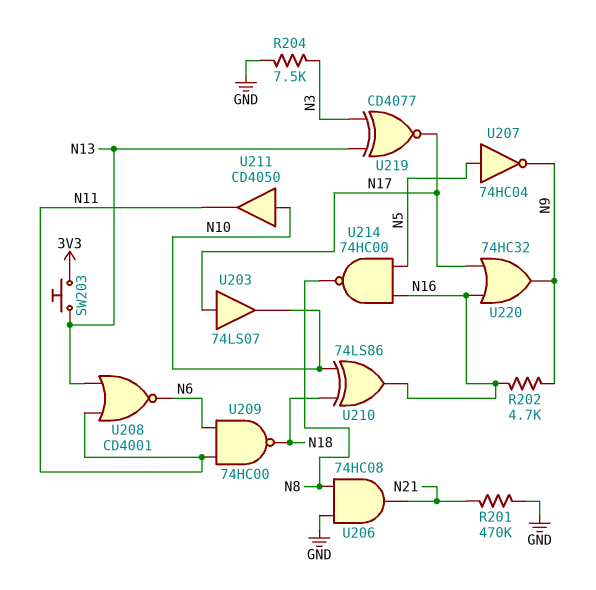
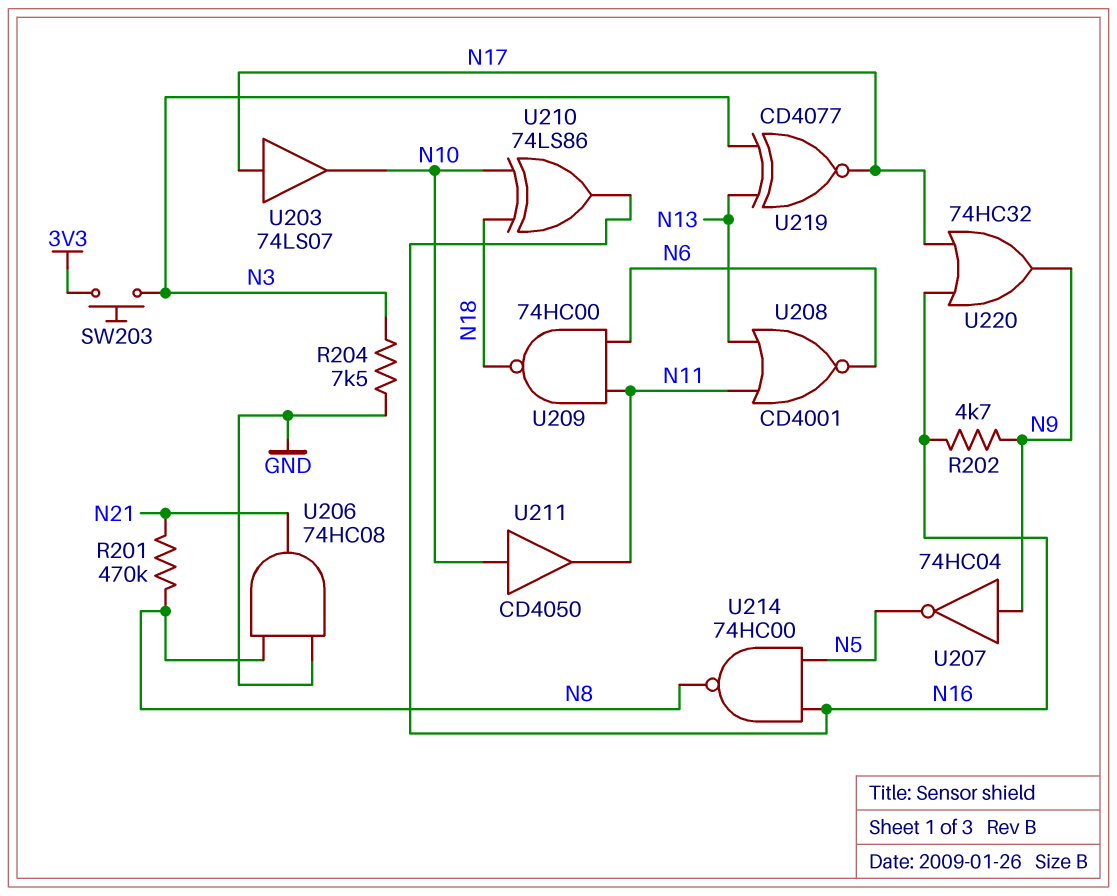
R201: 470k (GND, N21) -> 470k (N8, N21)
SW203: button (3V3, N13) -> button (3V3, N3)
U207: NOT 74HC04 (in N5, out N9) -> NOT 74HC04 (in N9, out N5)

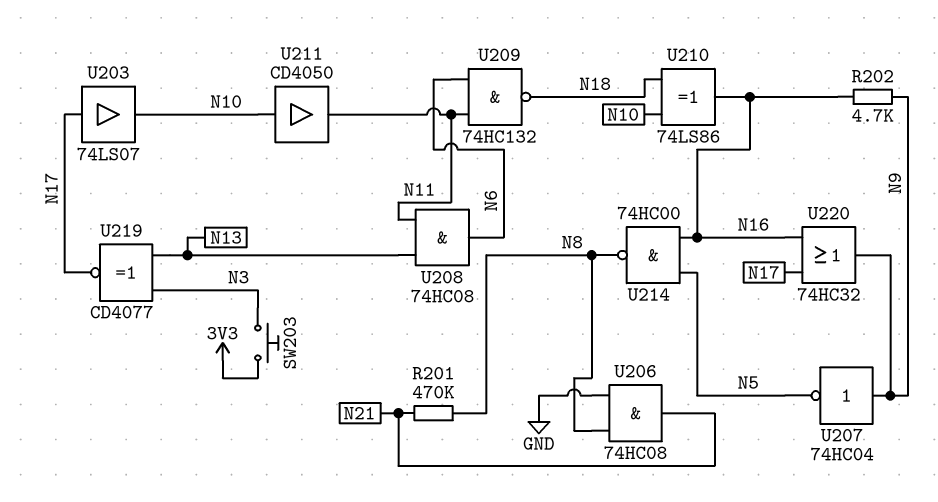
R204: 7.5k (GND, N3) -> none
U208: NOR CD4001 (in N11, in N13, out N6) -> AND 74HC08 (in N11, in N13, out N6)
U209: NAND 74HC00 (in N6, in N11, out N18) -> NAND 74HC132 (in N6, in N11, out N18)

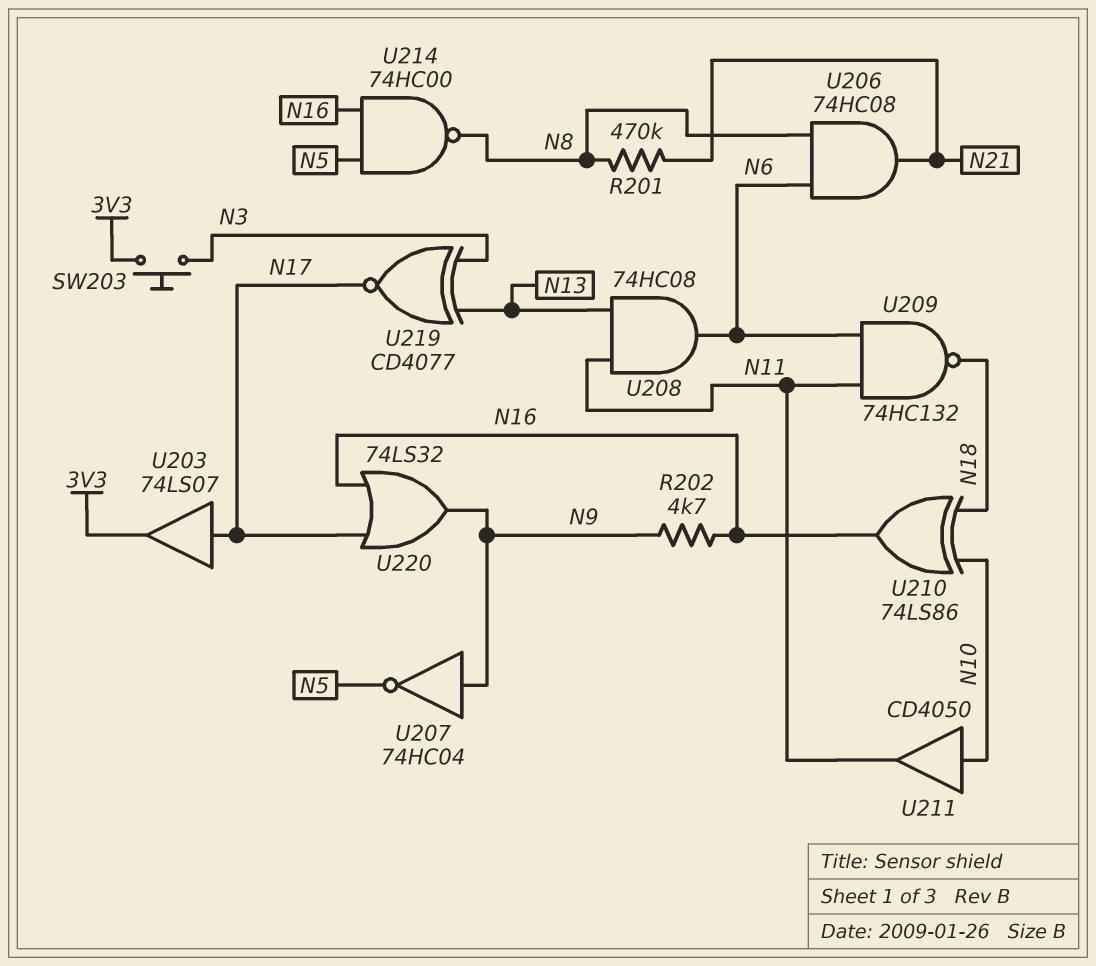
U203: buffer 74LS07 (in N17, out N10) -> buffer 74LS07 (in N17, out 3V3)
U206: AND 74HC08 (in GND, in N8, out N21) -> AND 74HC08 (in N6, in N8, out N21)
U220: OR 74HC32 (in N16, in N17, out N9) -> OR 74LS32 (in N16, in N17, out N9)

